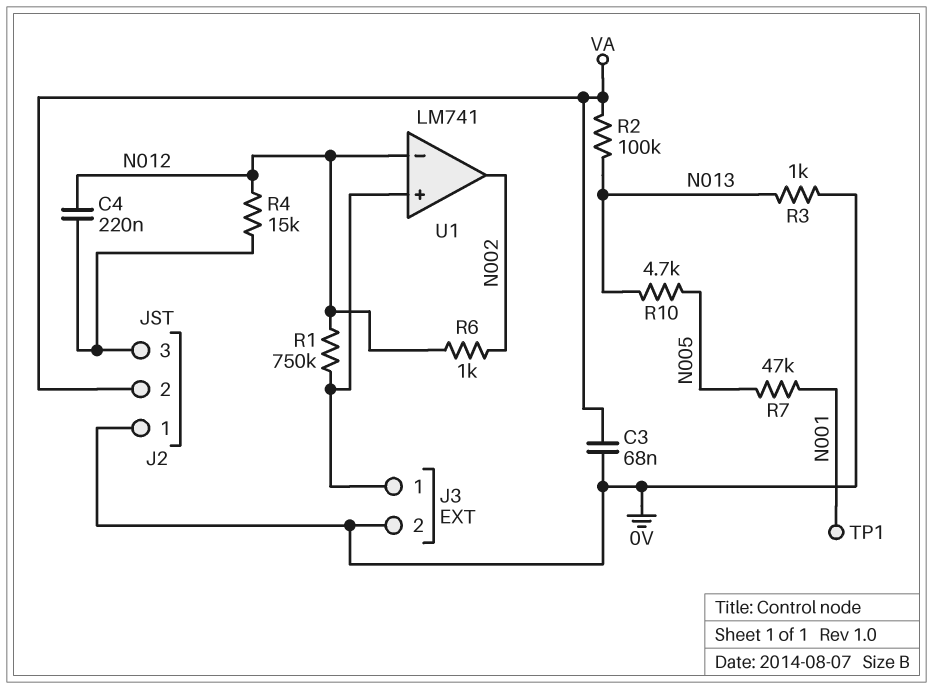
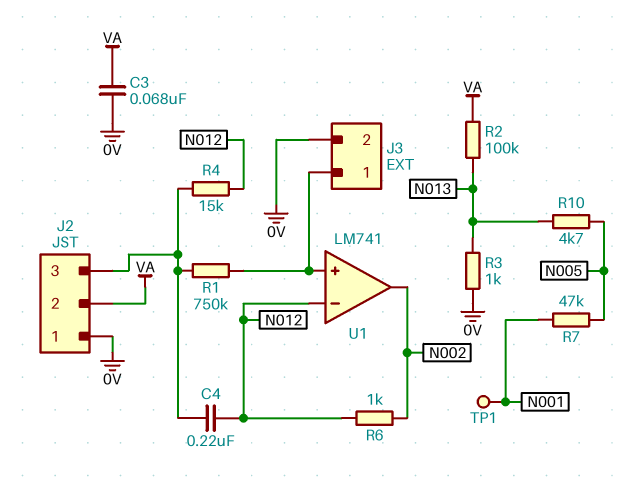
R1: 750k (J3/1, N012) -> 750k (J2/3, J3/1)

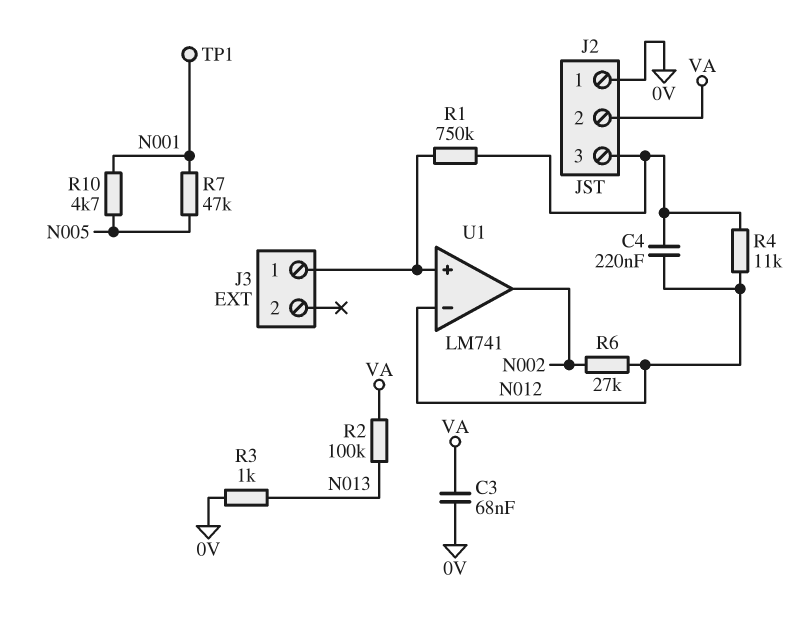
J3 pin 2: 0V -> none
R4: 15k (J2/3, N012) -> 11k (J2/3, N012)
R6: 1k (N002, N012) -> 27k (N002, N012)
R10: 4.7k (N005, N013) -> 4.7k (N001, N005)

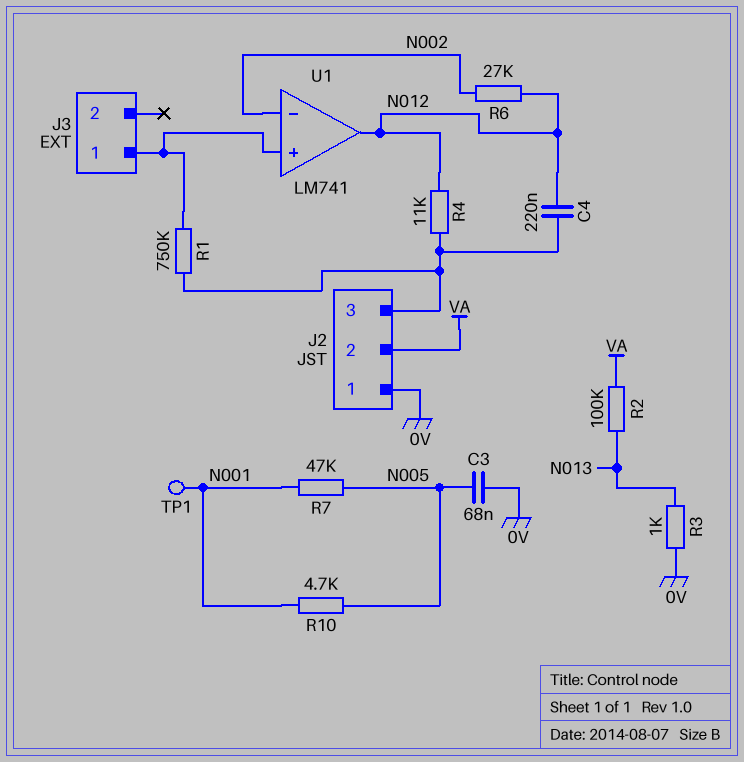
C3: 68nF (0V, VA) -> 68nF (0V, N005)
U1 pin in-: N012 -> N002
U1 pin out: N002 -> N012

